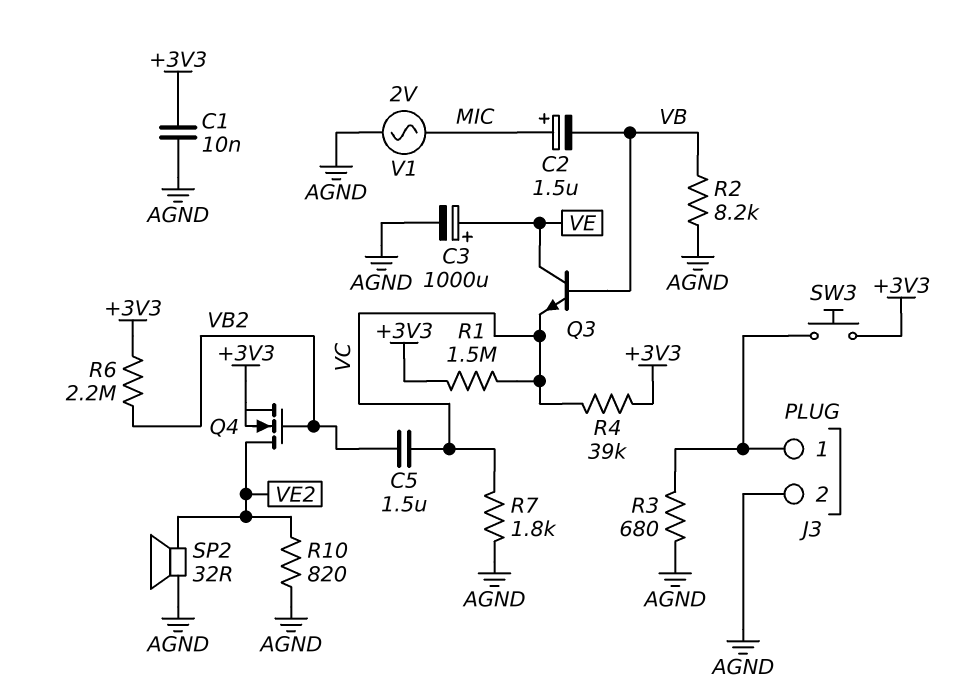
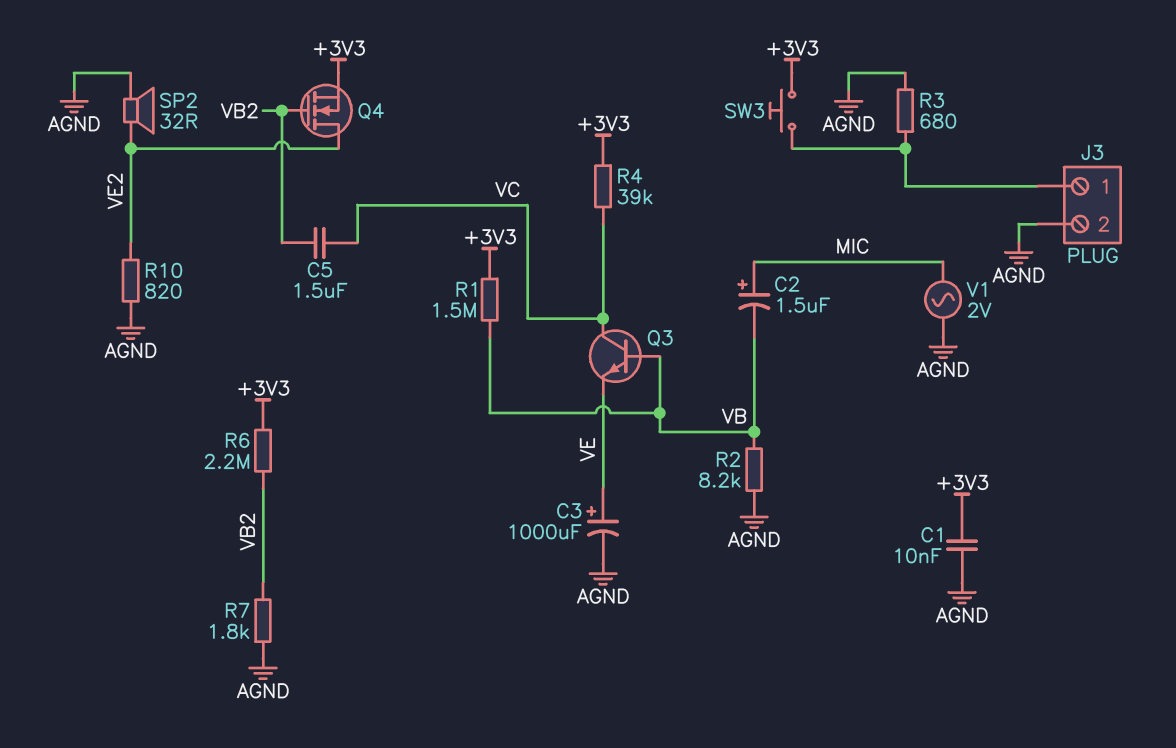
Q3: NPN (B VB, C VE, E VC) -> NPN (B VB, C VC, E VE)
R1: 1.5M (+3V3, VC) -> 1.5M (+3V3, VB)
R7: 1.8k (AGND, VC) -> 1.8k (AGND, VB2)

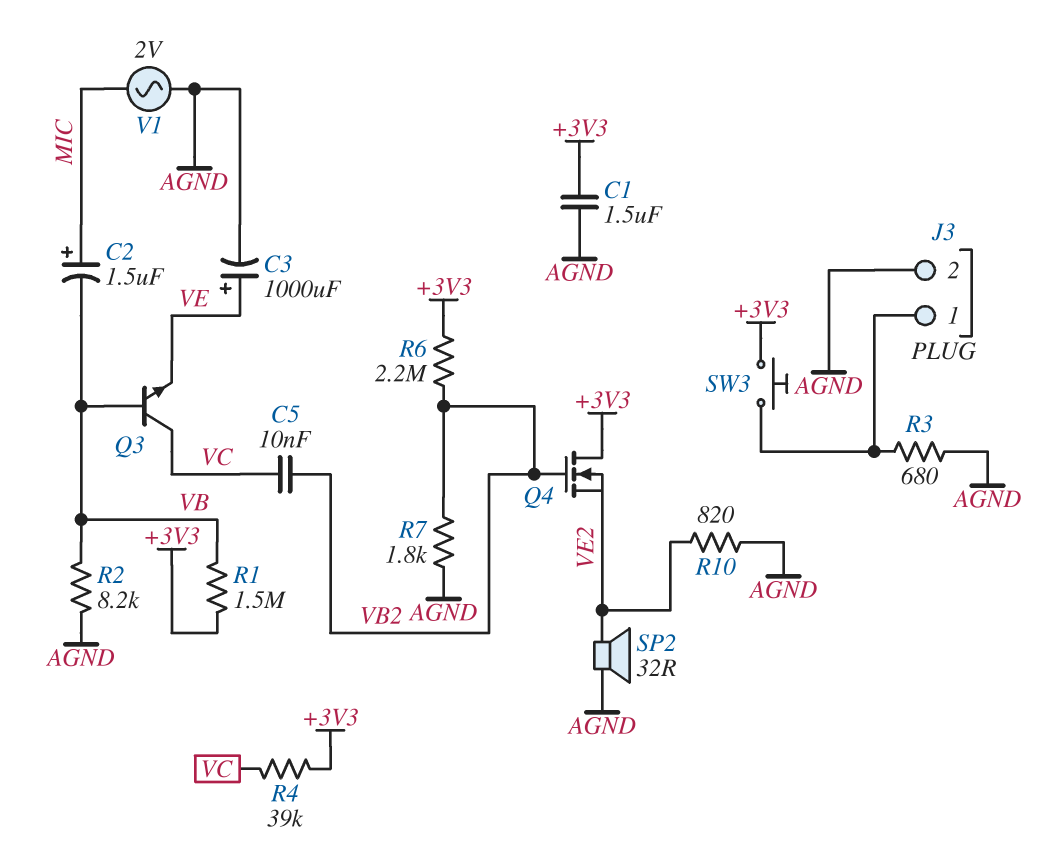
C1: 10nF (+3V3, AGND) -> 1.5uF (+3V3, AGND)
C5: 1.5uF (VB2, VC) -> 10nF (VB2, VC)
Q4: NMOS (G VB2, D VE2, S +3V3) -> NMOS (G VB2, D +3V3, S VE2)

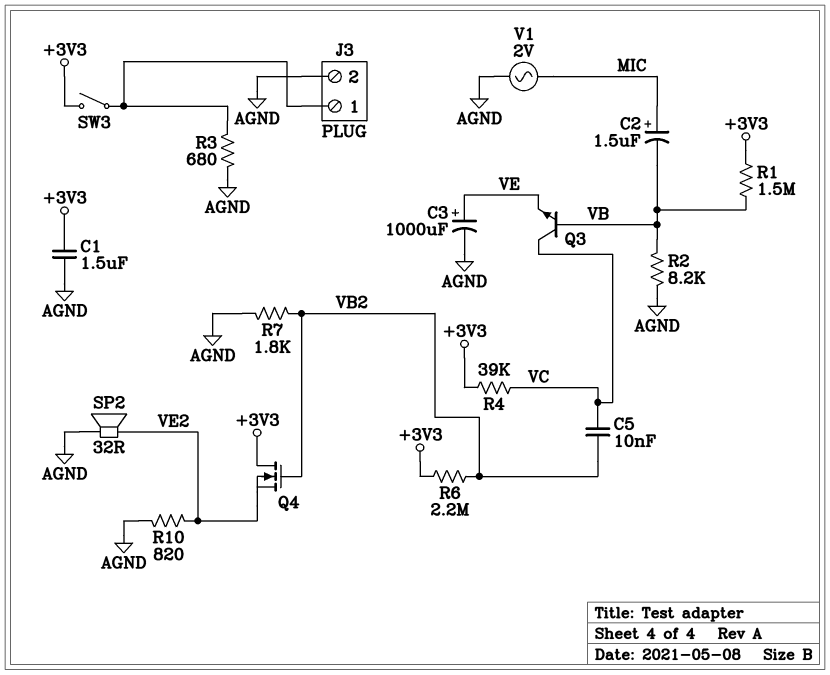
SW3: button (+3V3, J3/1) -> switch (+3V3, J3/1)

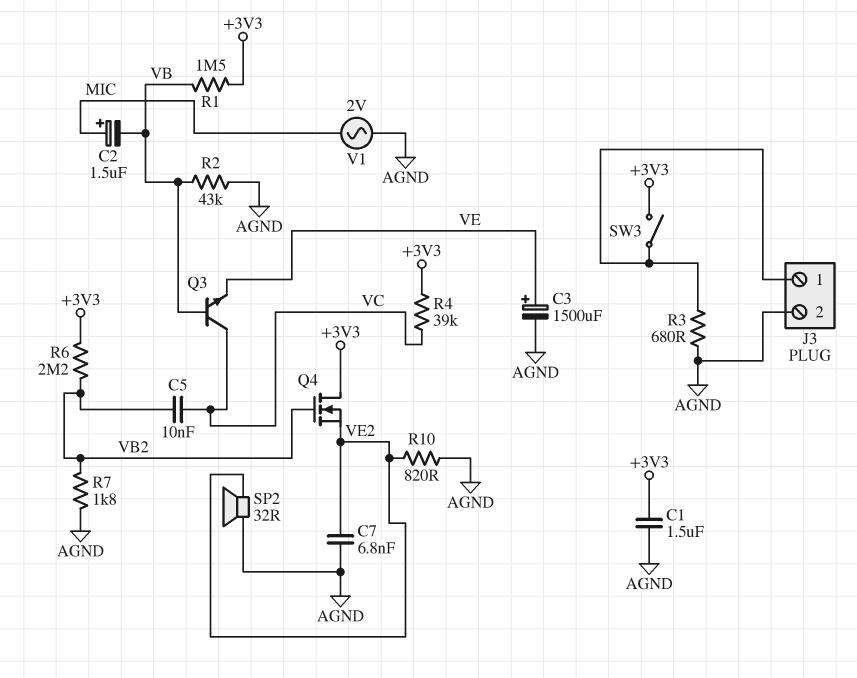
C3: 1000uF (plus VE, minus AGND) -> 1500uF (plus VE, minus AGND)
C7: none -> 6.8nF (AGND, VE2)
R2: 8.2k (AGND, VB) -> 43k (AGND, VB)

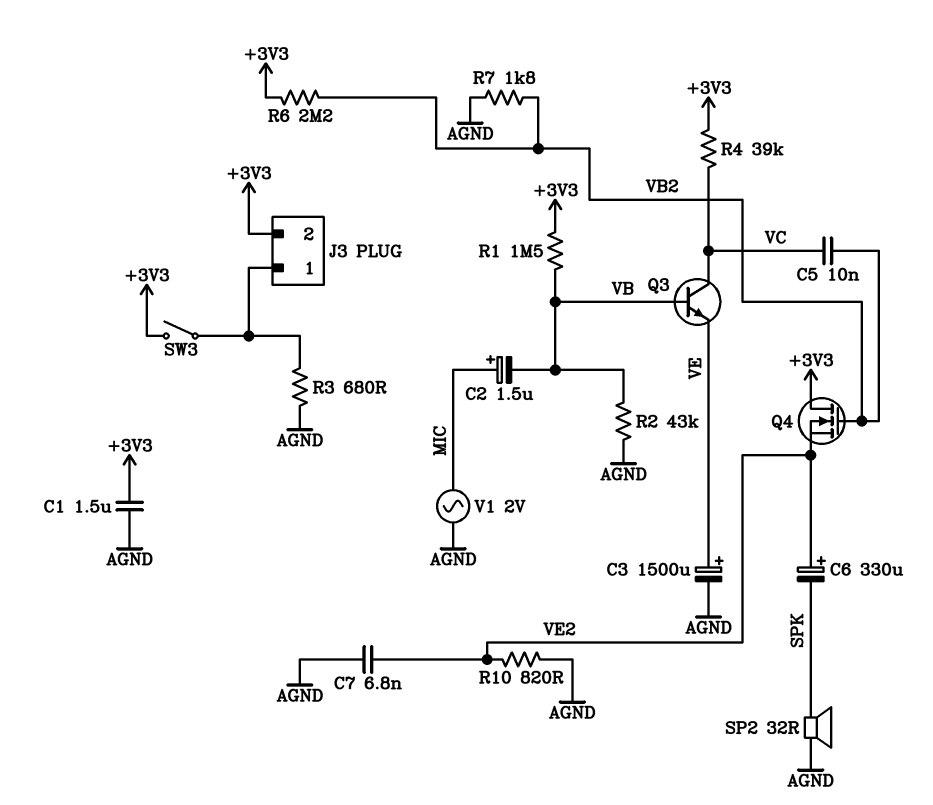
C6: none -> 330uF (plus VE2, minus SPK)
J3 pin 2: AGND -> +3V3
SP2: speaker 32R (AGND, VE2) -> speaker 32R (AGND, SPK)

